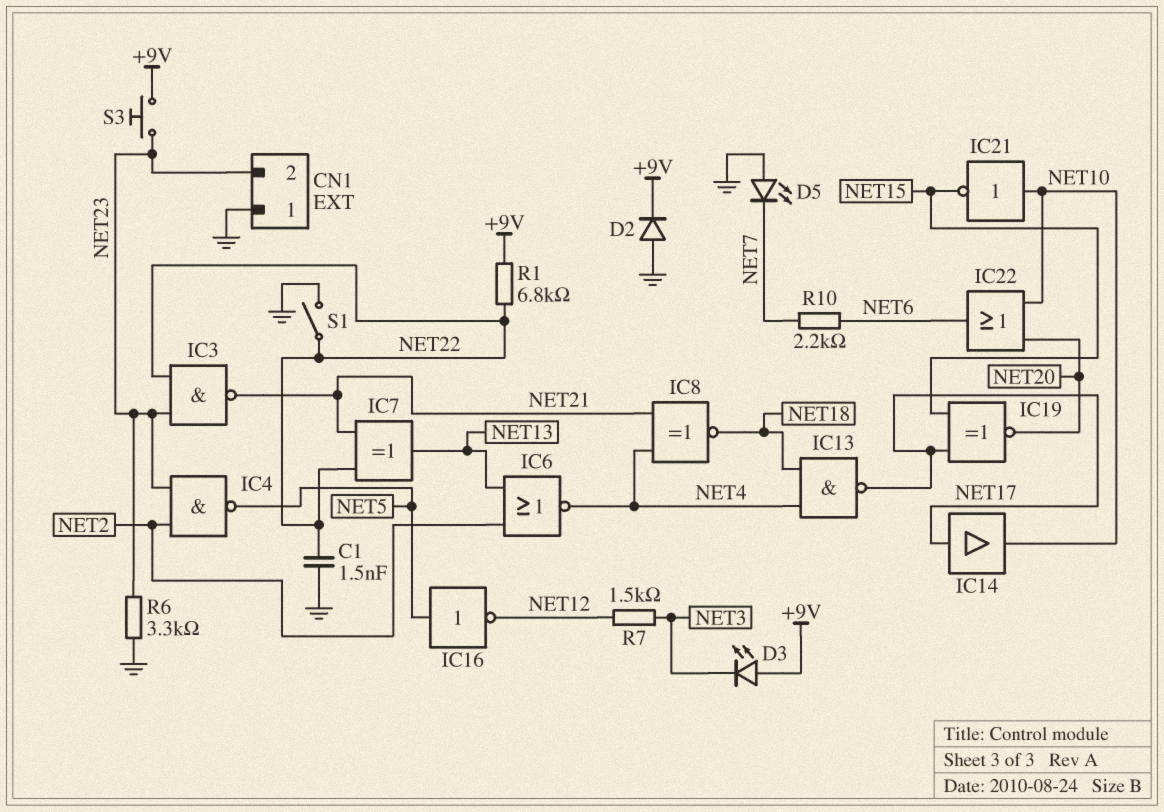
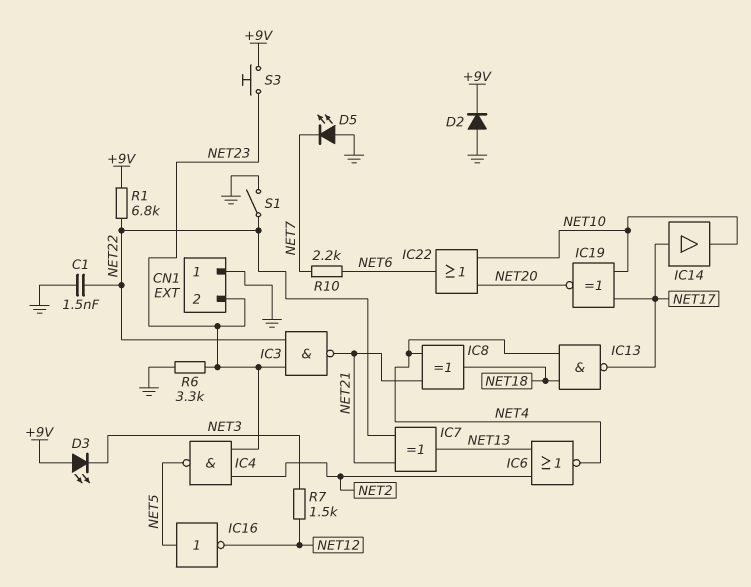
IC8: XNOR (in NET4, in NET21, out NET18) -> XOR (in NET4, in NET21, out NET18)
IC19: XNOR (in NET15, in NET17, out NET20) -> XNOR (in NET10, in NET17, out NET20)
IC21: NOT (in NET10, out NET15) -> none

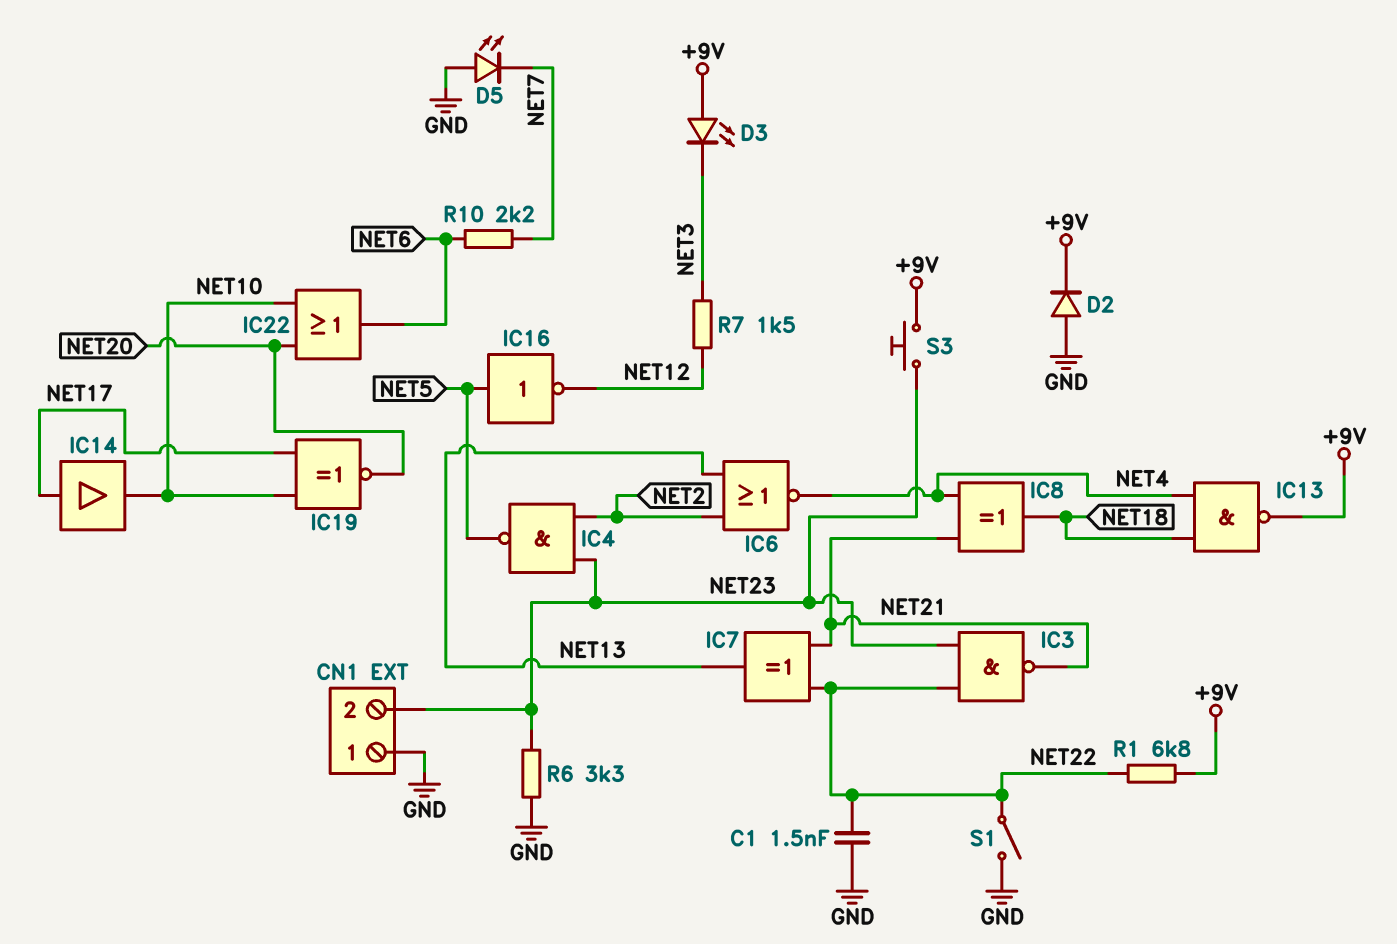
IC13: NAND (in NET4, in NET18, out NET17) -> NAND (in NET4, in NET18, out +9V)

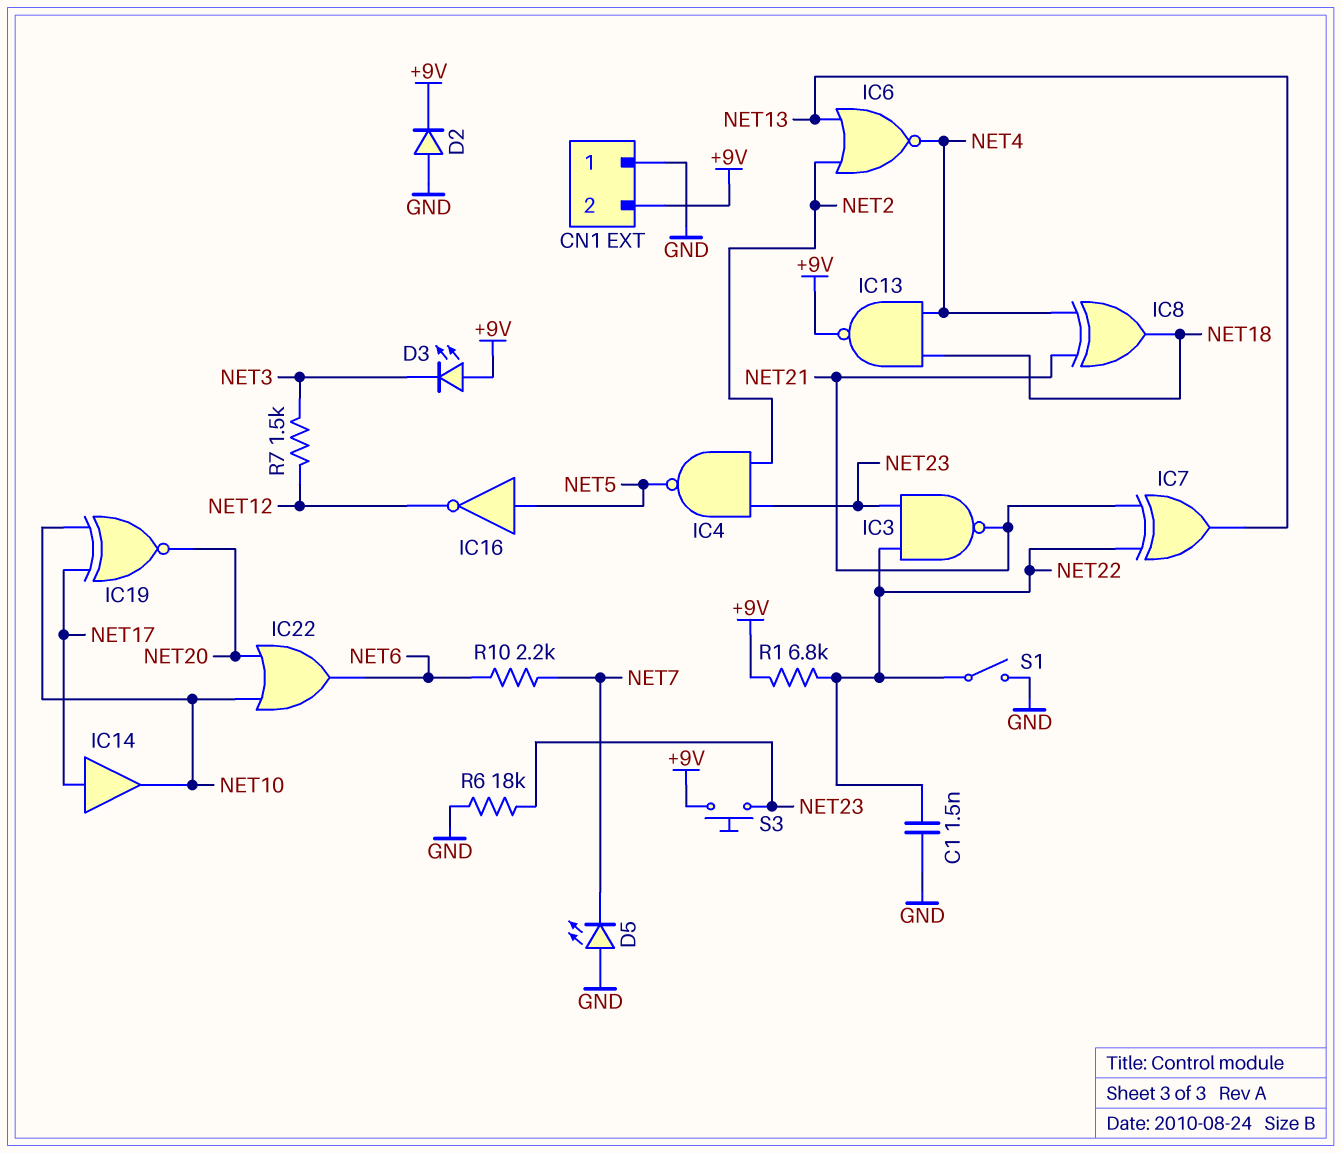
CN1 pin 2: NET23 -> +9V
R6: 3.3k (GND, NET23) -> 18k (GND, NET23)

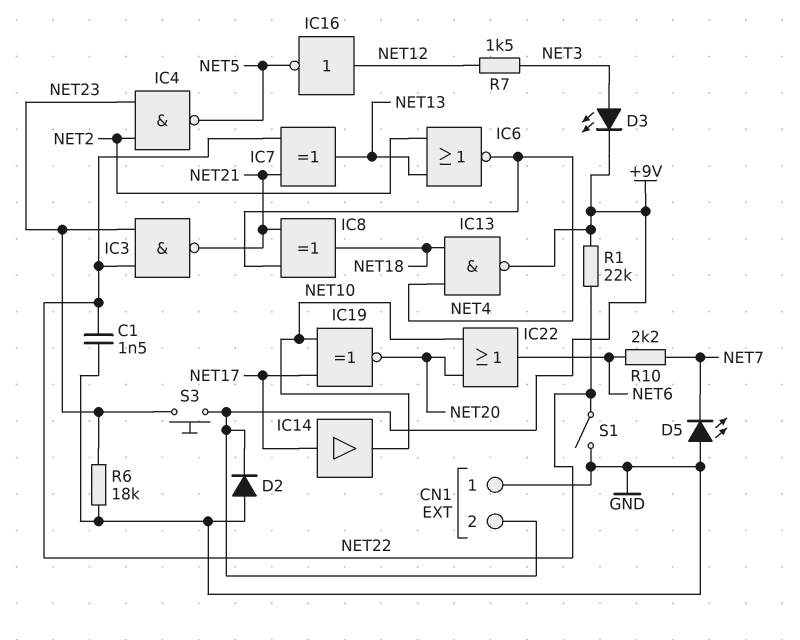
D3: LED (A +9V, K NET3) -> LED (A NET3, K +9V)
IC16: NOT (in NET5, out NET12) -> NOT (in NET12, out NET5)
R1: 6.8k (+9V, NET22) -> 22k (+9V, NET22)

